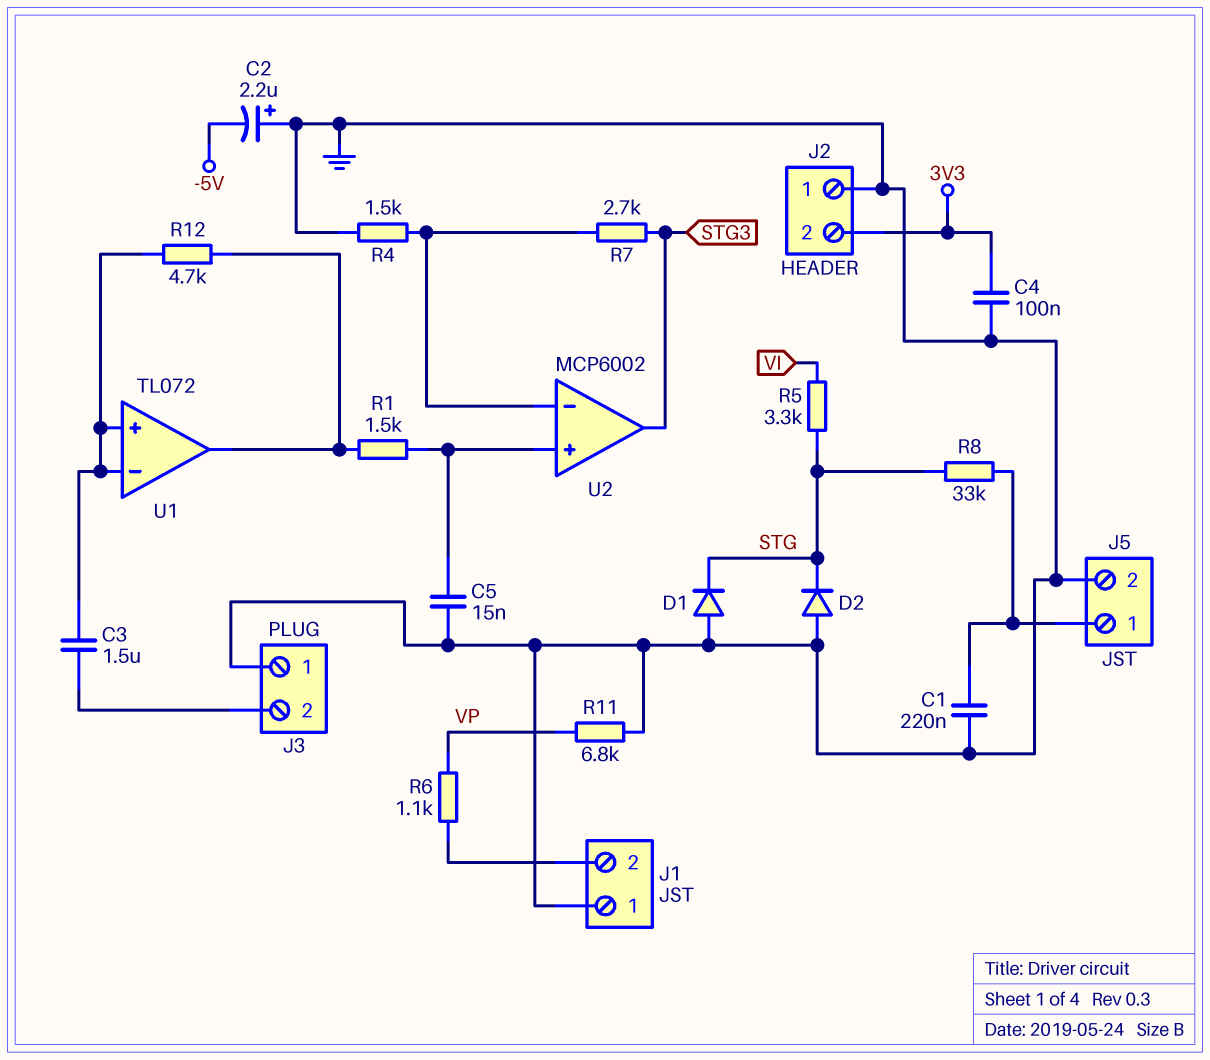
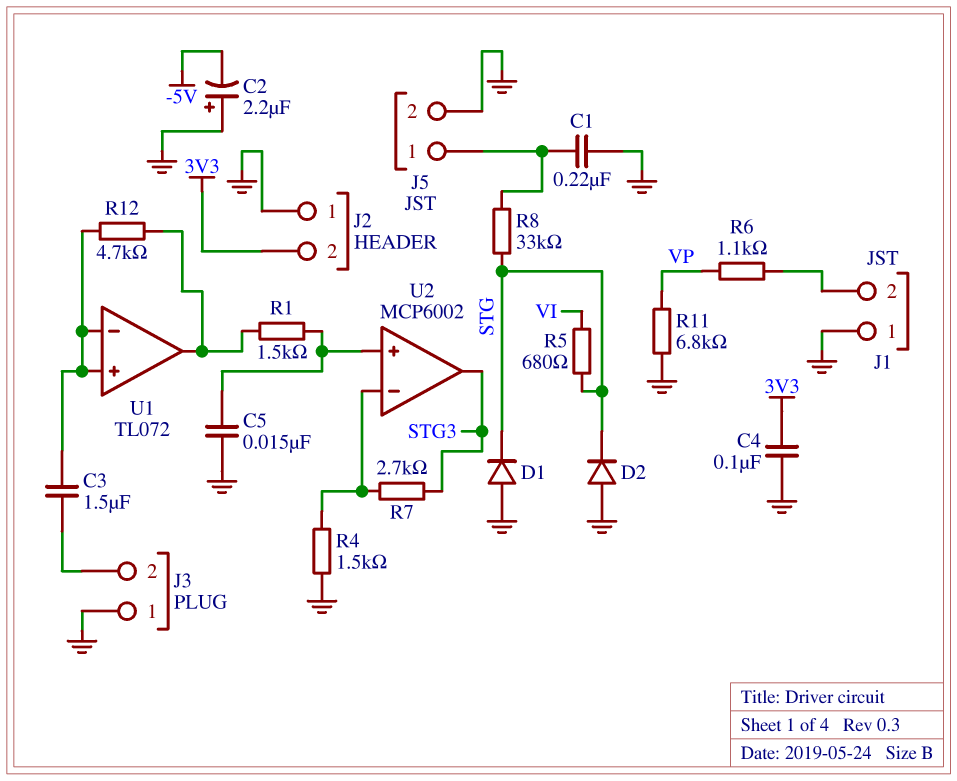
R5: 3.3k (STG, VI) -> 680 (STG, VI)

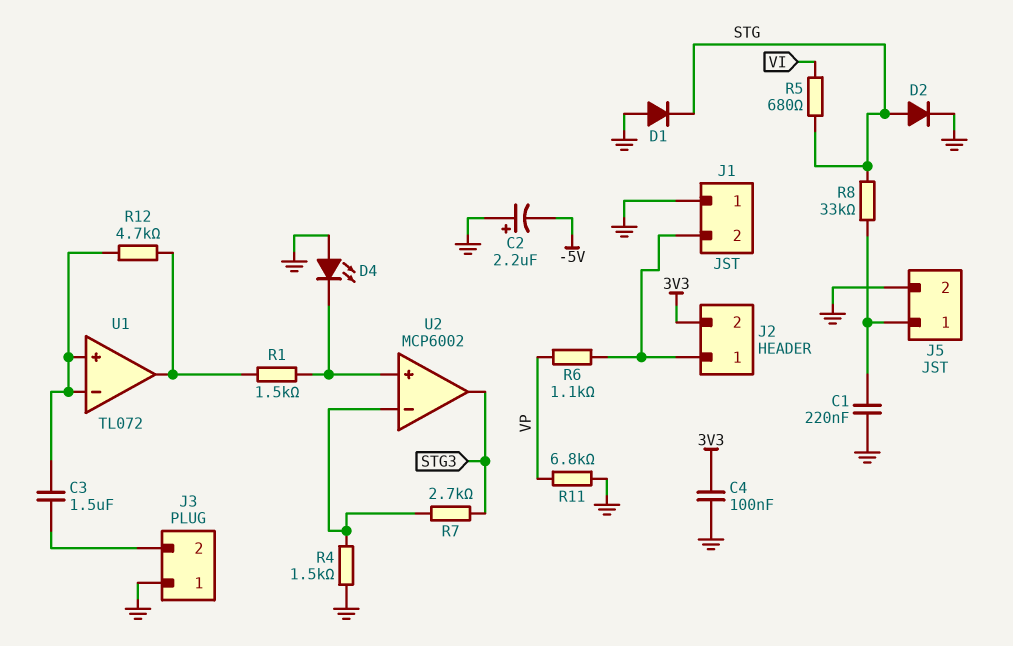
C5: 15nF (GND, U2/in+) -> none
D2: diode (A GND, K STG) -> diode (A STG, K GND)
D4: none -> LED (A GND, K U2/in+)
J2 pin 1: GND -> J1/2

